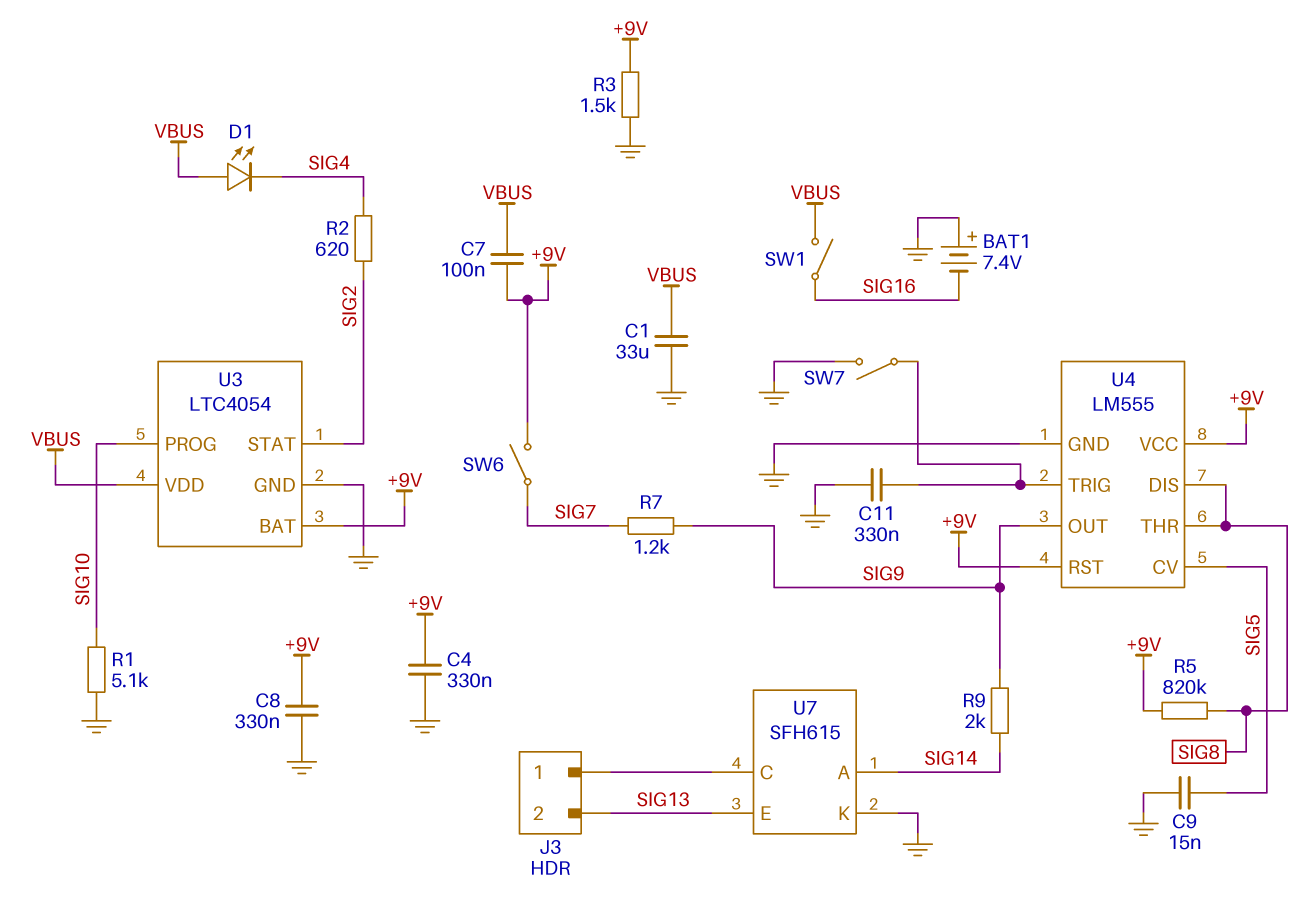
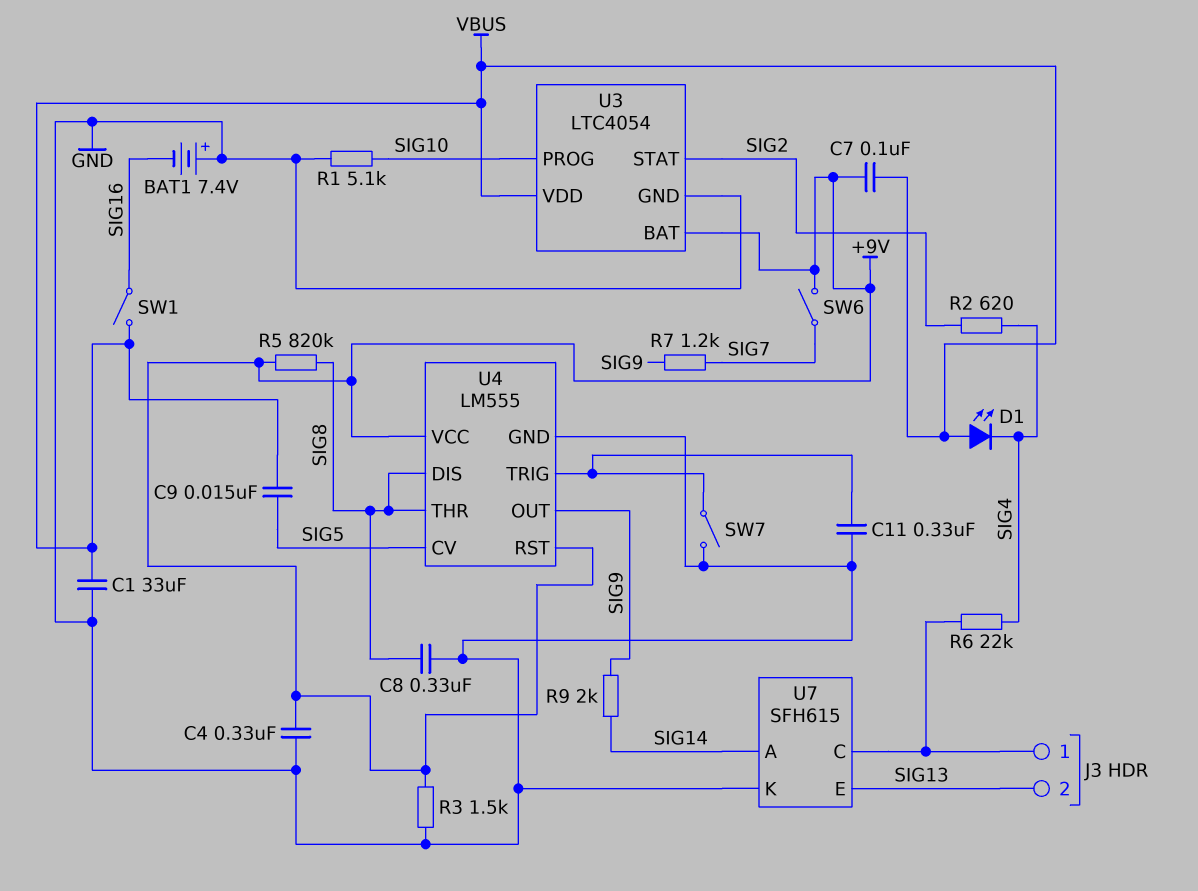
C8: 330nF (+9V, GND) -> 330nF (GND, SIG8)
C9: 15nF (GND, SIG5) -> 15nF (SIG5, VBUS)
R6: none -> 22k (J3/1, SIG4)

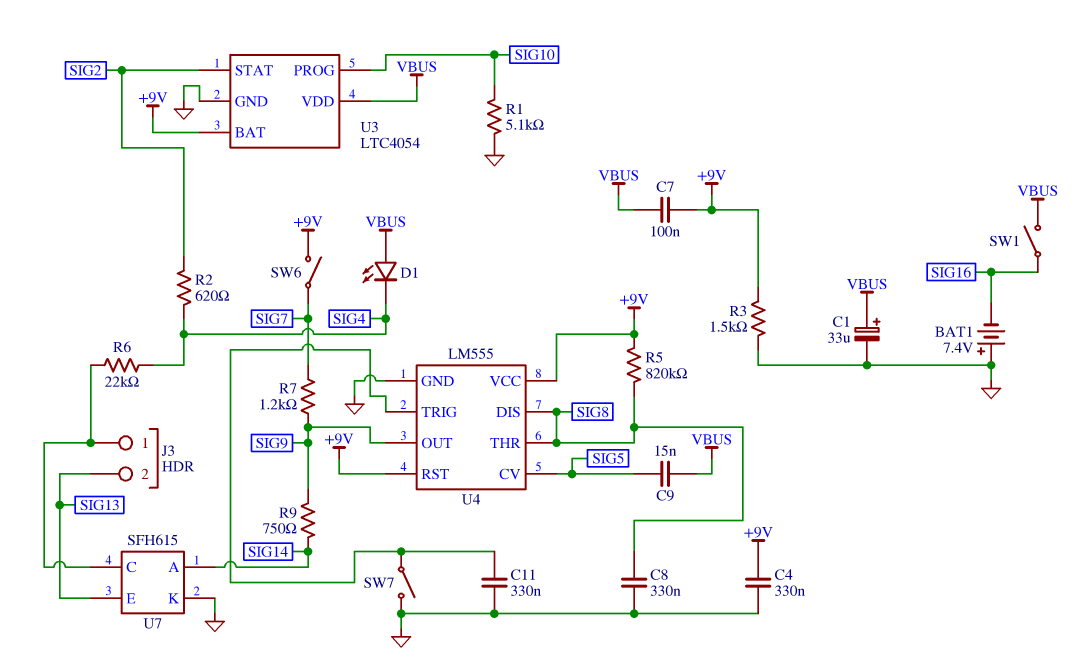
C1: 33uF (GND, VBUS) -> 33uF (plus VBUS, minus GND)
R9: 2k (SIG9, SIG14) -> 750 (SIG9, SIG14)

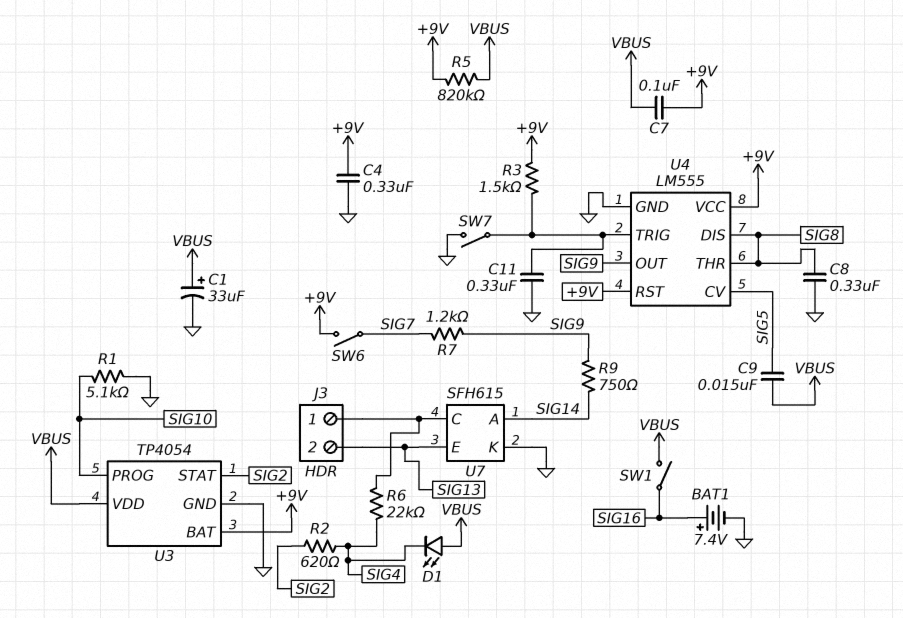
BAT1: 7.4V (plus GND, minus SIG16) -> 7.4V (plus SIG16, minus GND)
R3: 1.5k (+9V, GND) -> 1.5k (+9V, U4/TRIG)
R5: 820k (+9V, SIG8) -> 820k (+9V, VBUS)
U3: LTC4054 -> TP4054

